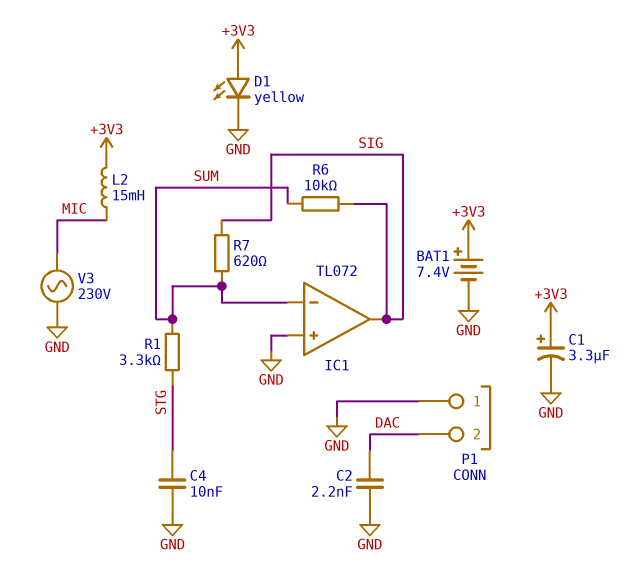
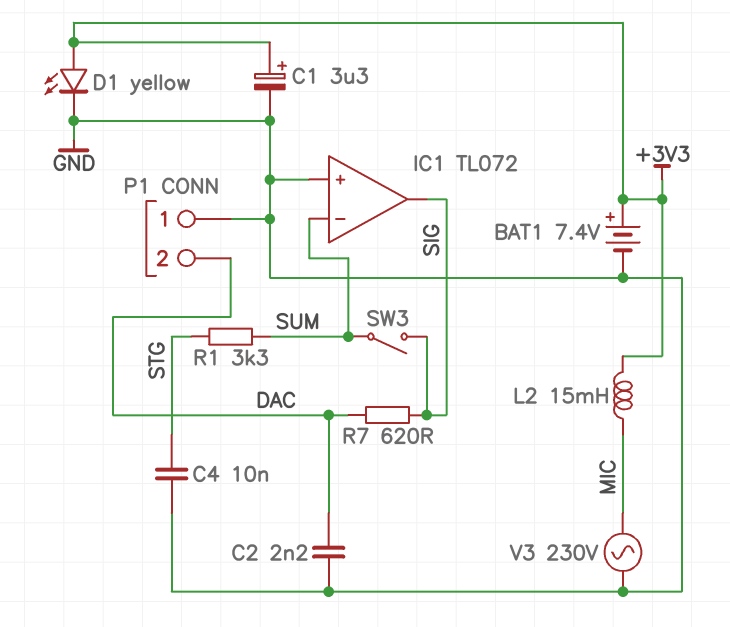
R6: 10k (SIG, SUM) -> none
R7: 620 (SIG, SUM) -> 620 (DAC, SIG)
SW3: none -> switch (SIG, SUM)

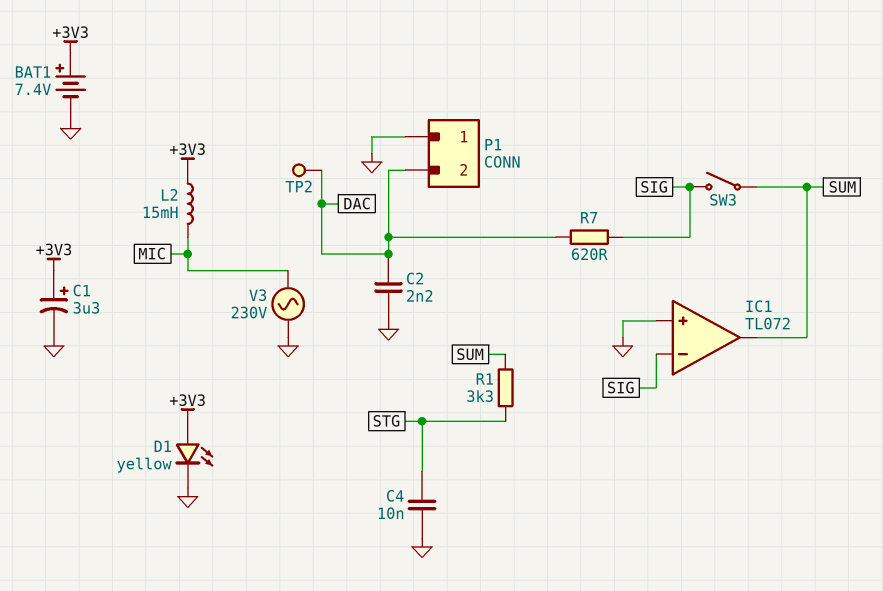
IC1 pin in-: SUM -> SIG
IC1 pin out: SIG -> SUM
TP2: none -> test point (DAC)

